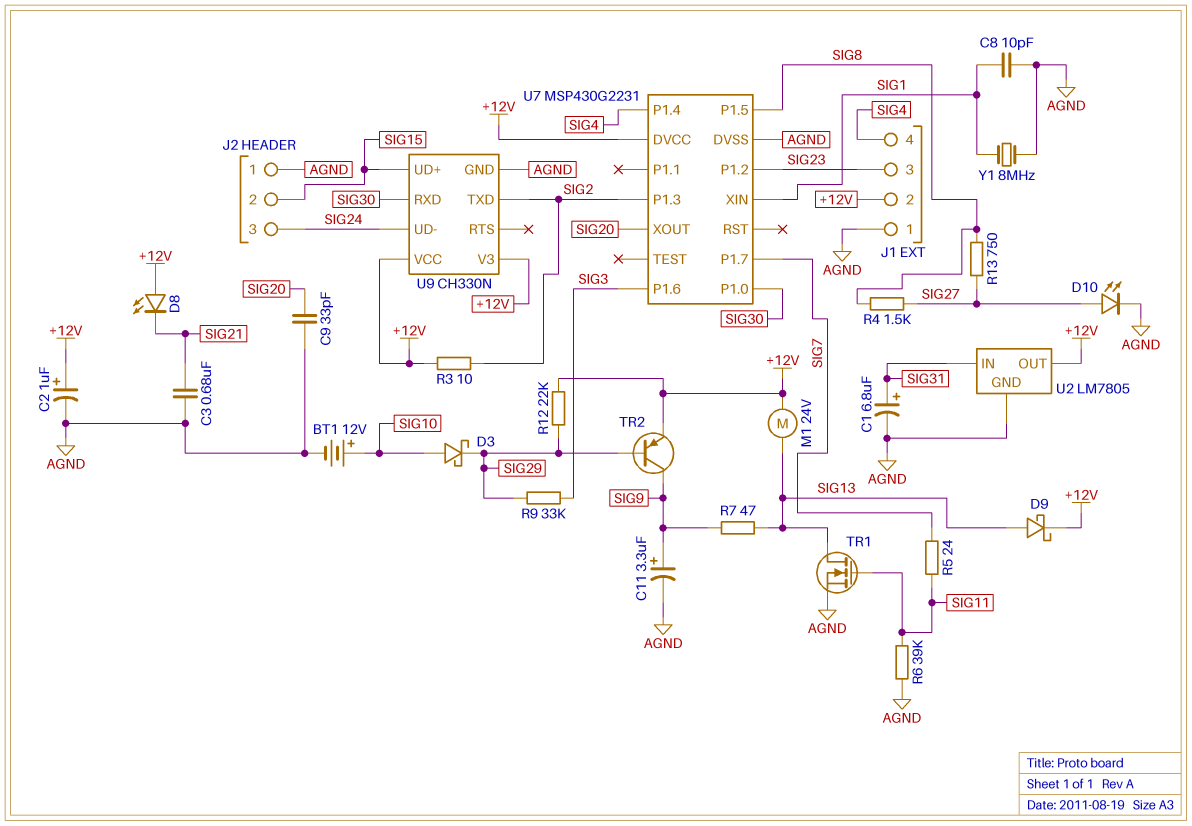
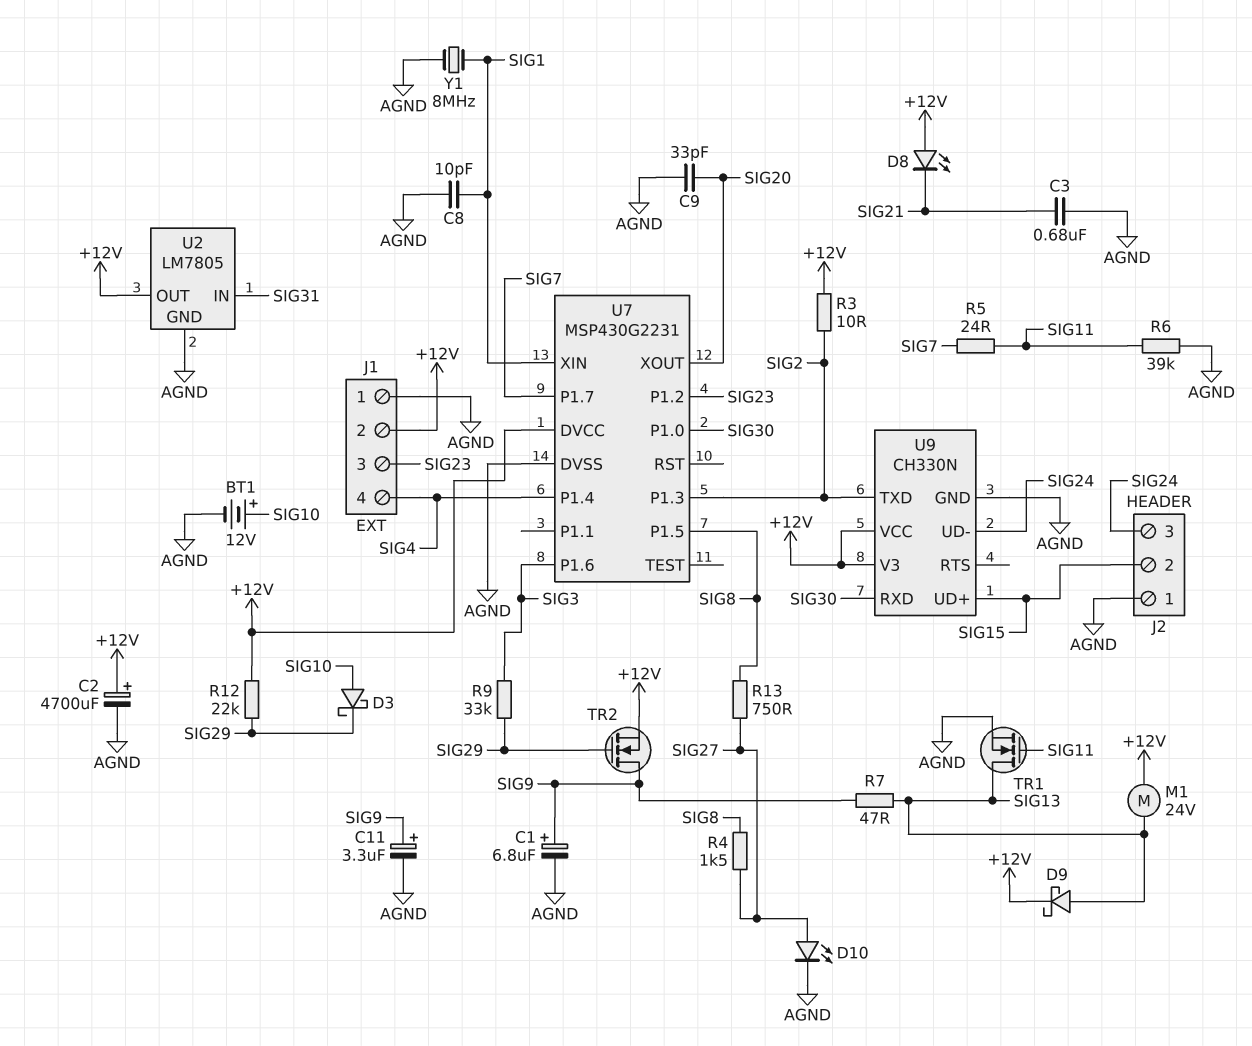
C1: 6.8uF (plus SIG31, minus AGND) -> 6.8uF (plus SIG9, minus AGND)
C2: 1uF (plus +12V, minus AGND) -> 4700uF (plus +12V, minus AGND)
TR2: PNP (B SIG29, C SIG9, E +12V) -> NMOS (G SIG29, D SIG9, S +12V)

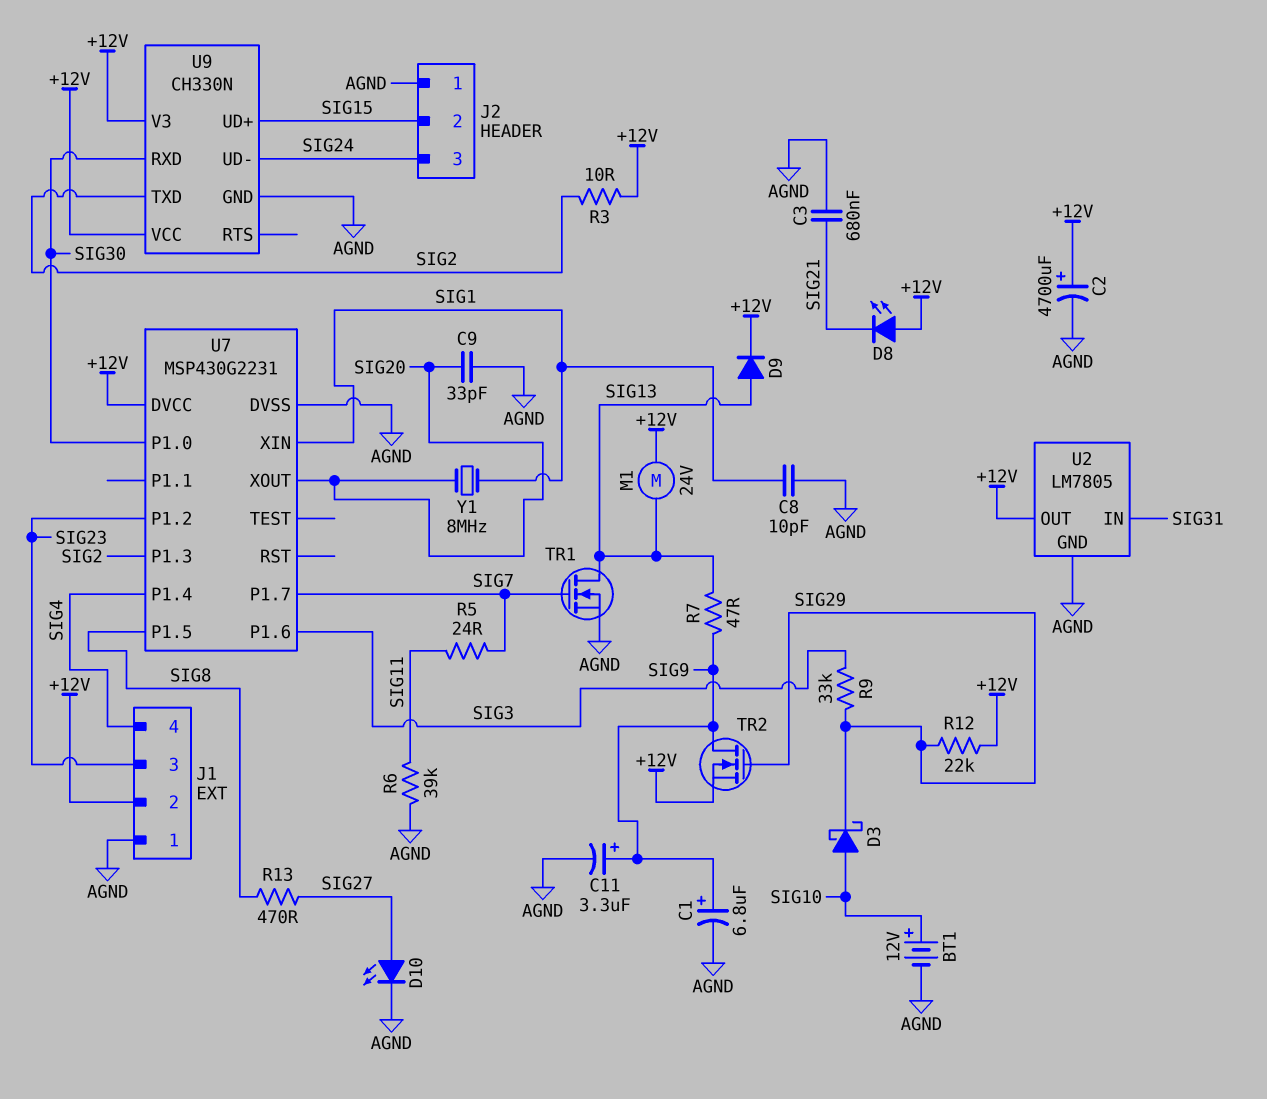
D9: schottky (A SIG13, K +12V) -> diode (A SIG13, K +12V)
R4: 1.5k (SIG8, SIG27) -> none
R13: 750 (SIG8, SIG27) -> 470 (SIG8, SIG27)
TR1: NMOS (G SIG11, D SIG13, S AGND) -> NMOS (G SIG7, D SIG13, S AGND)
Y1: 8MHz (AGND, SIG1) -> 8MHz (SIG1, SIG20)

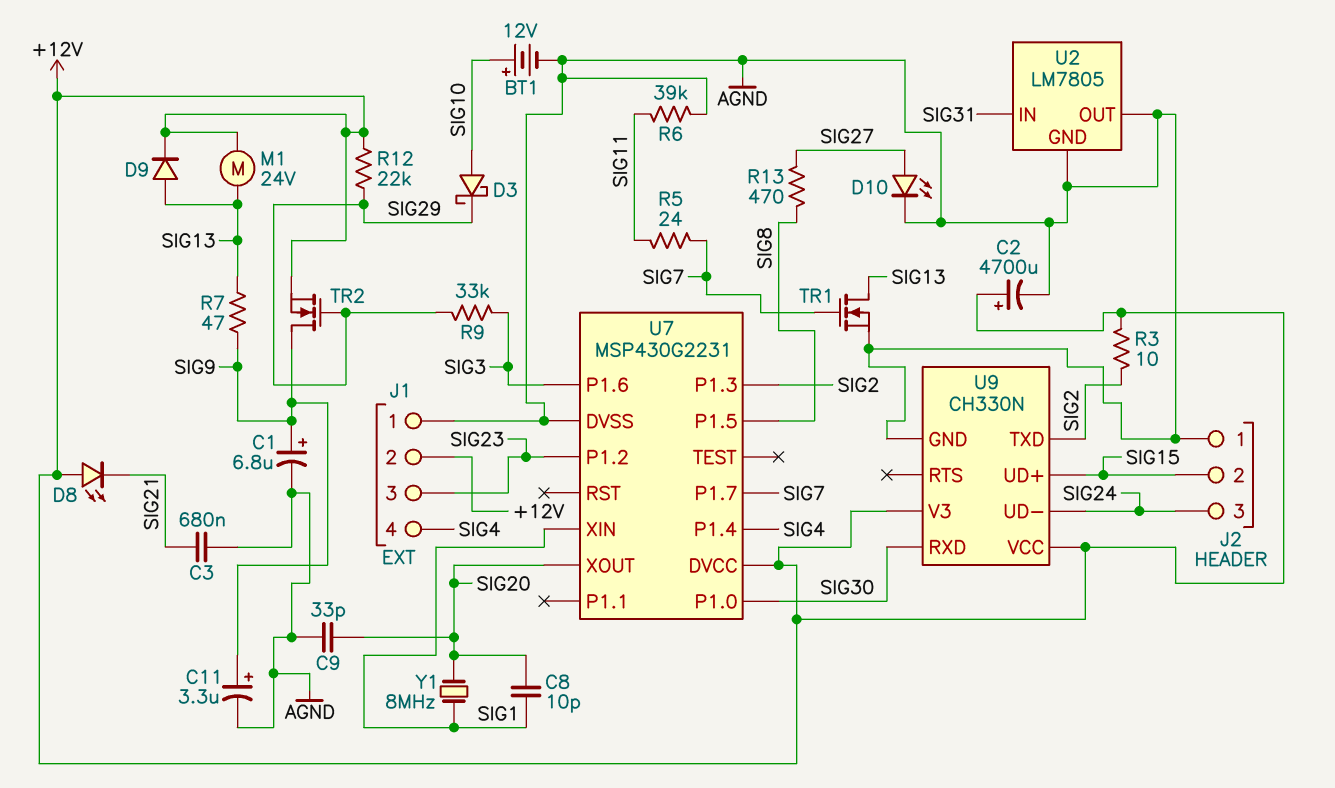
C8: 10pF (AGND, SIG1) -> 10pF (SIG1, SIG20)
U2 pin OUT: +12V -> AGND

